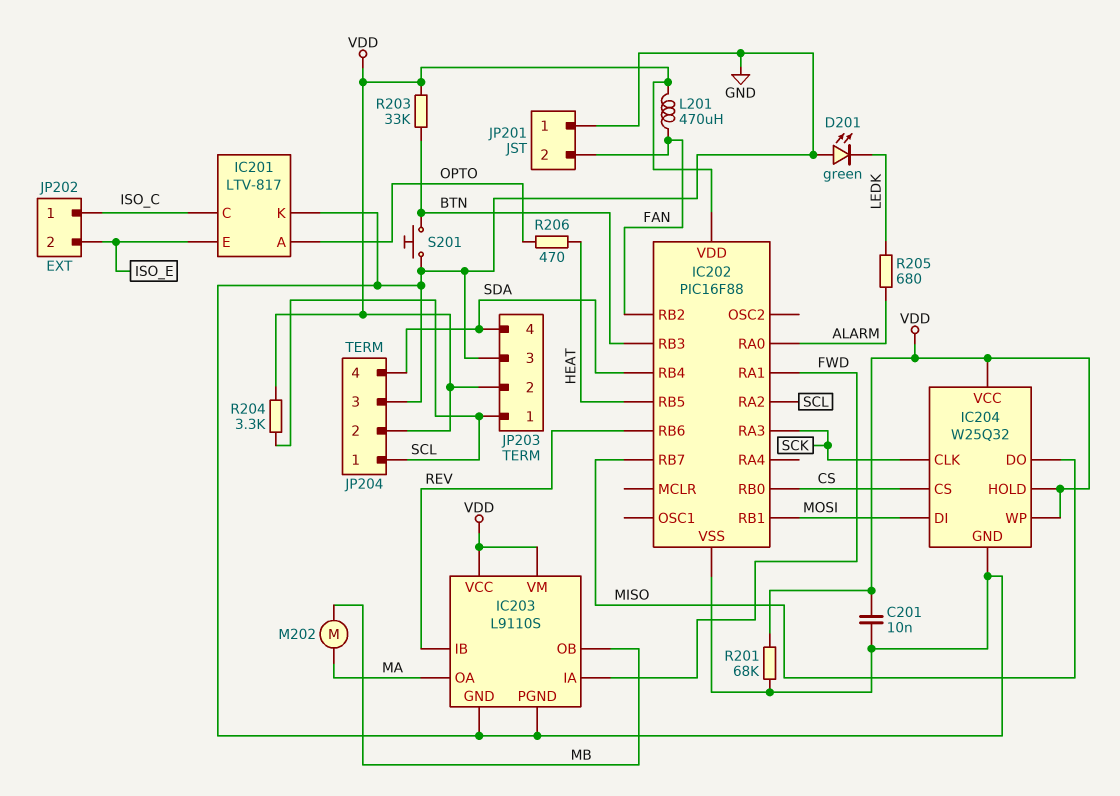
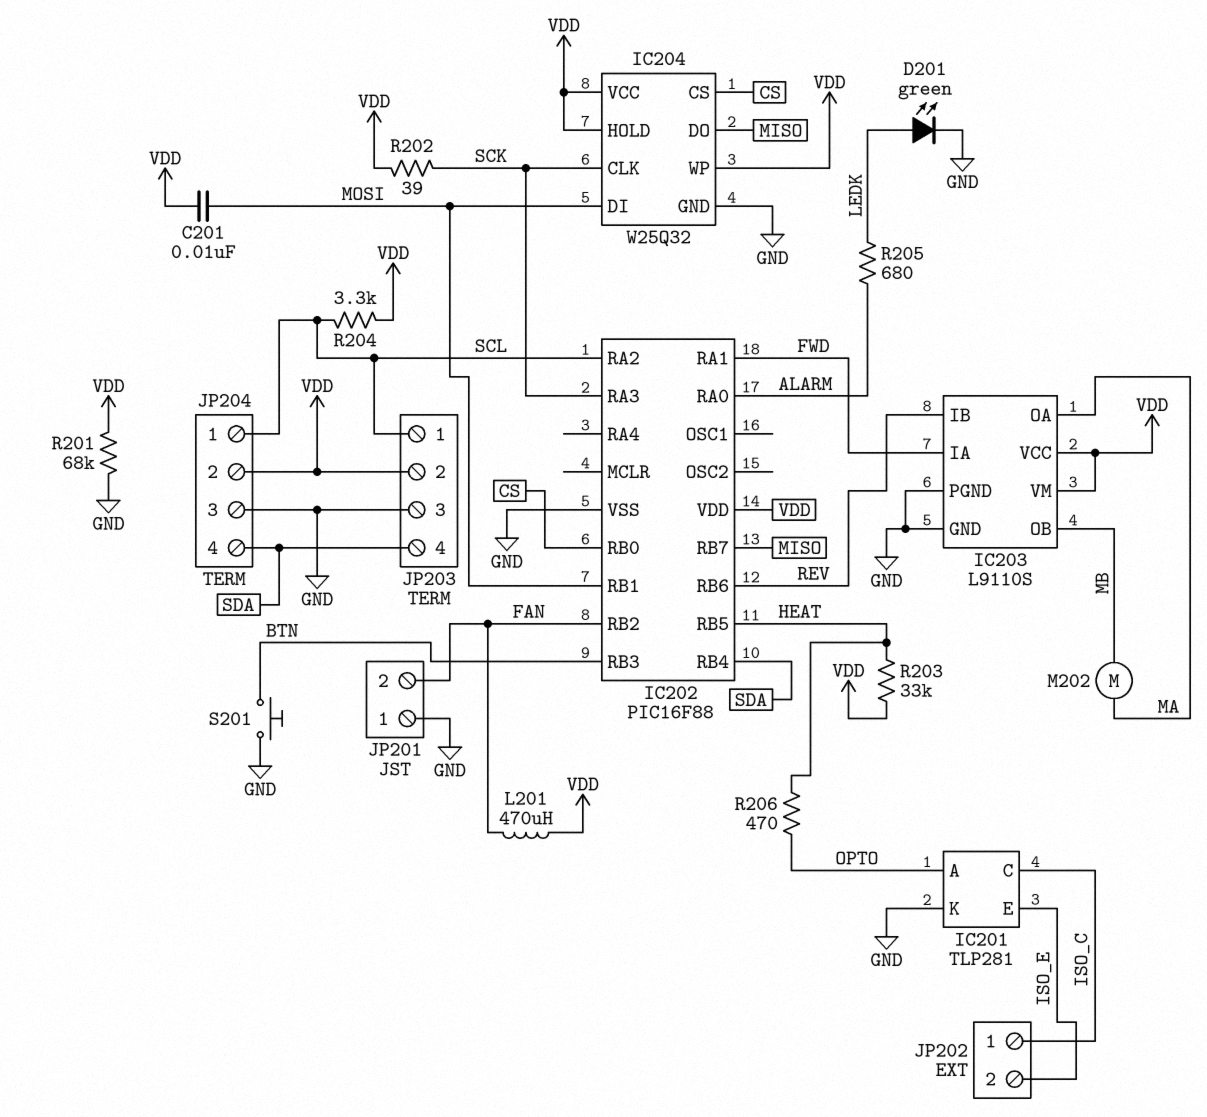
C201: 10nF (GND, VDD) -> 10nF (MOSI, VDD)
D201: LED green (A GND, K LEDK) -> LED green (A LEDK, K GND)
IC201: LTV-817 -> TLP281
R202: none -> 39 (SCK, VDD)
R203: 33k (BTN, VDD) -> 33k (HEAT, VDD)

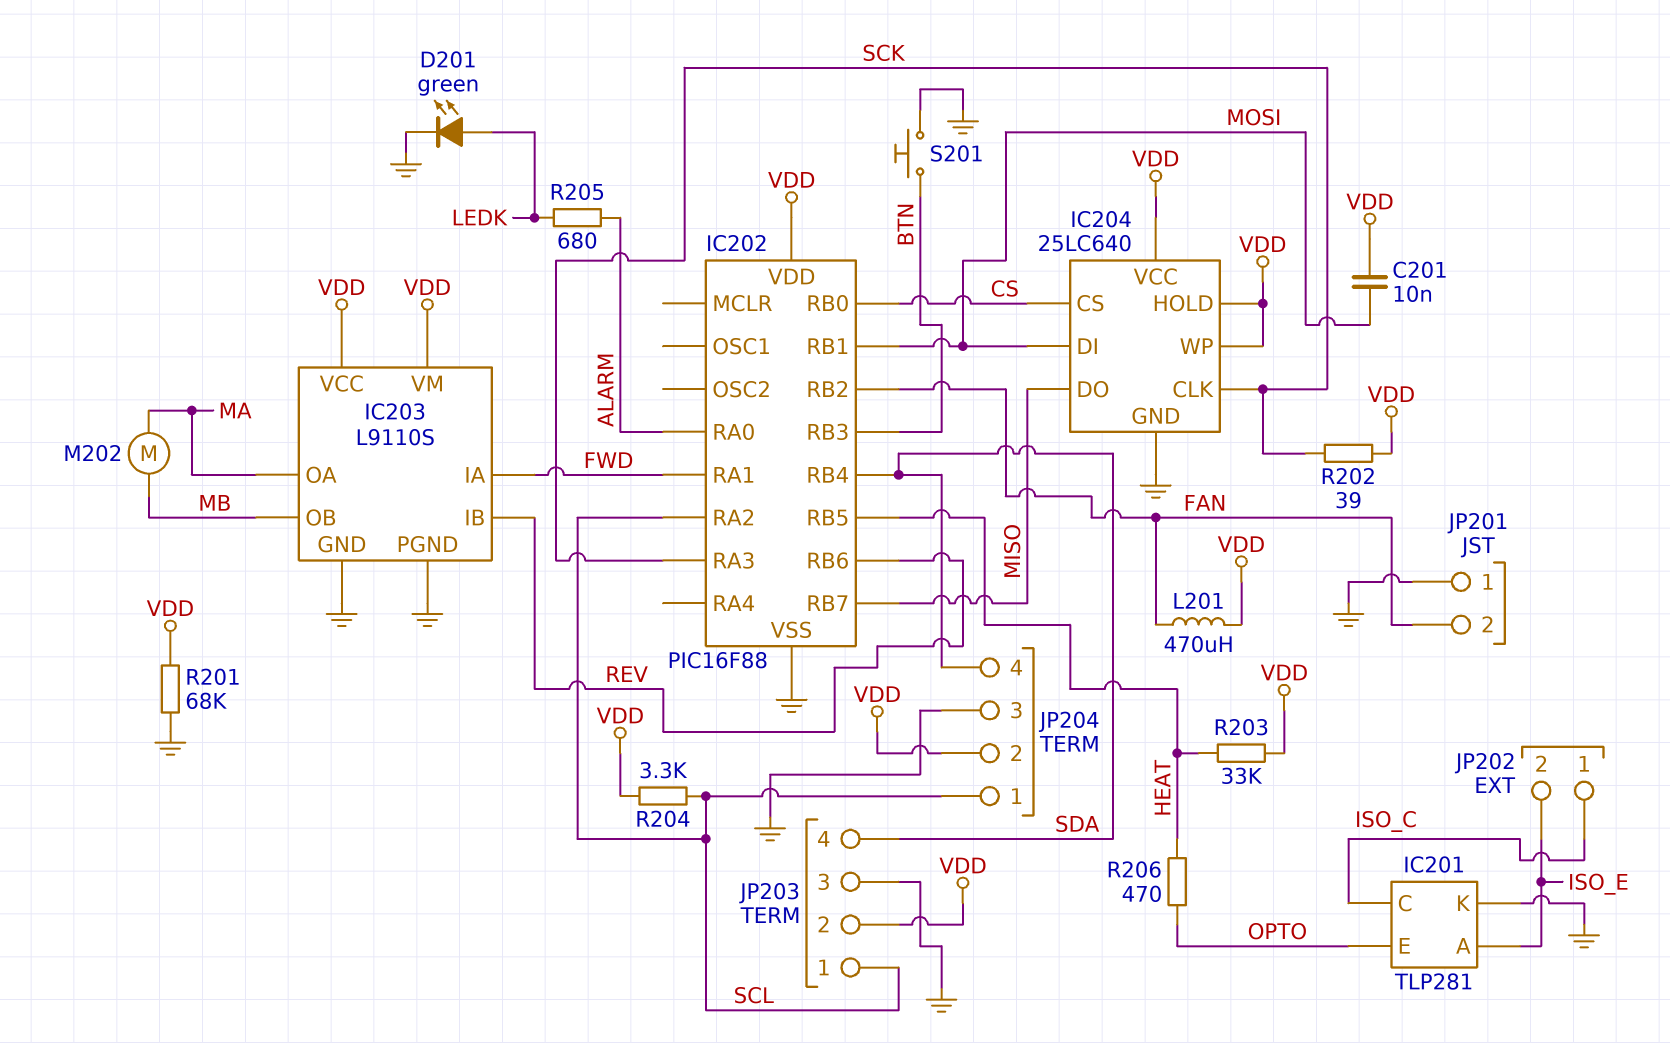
IC201 pin A: OPTO -> ISO_E
IC201 pin E: ISO_E -> OPTO
IC204: W25Q32 -> 25LC640

